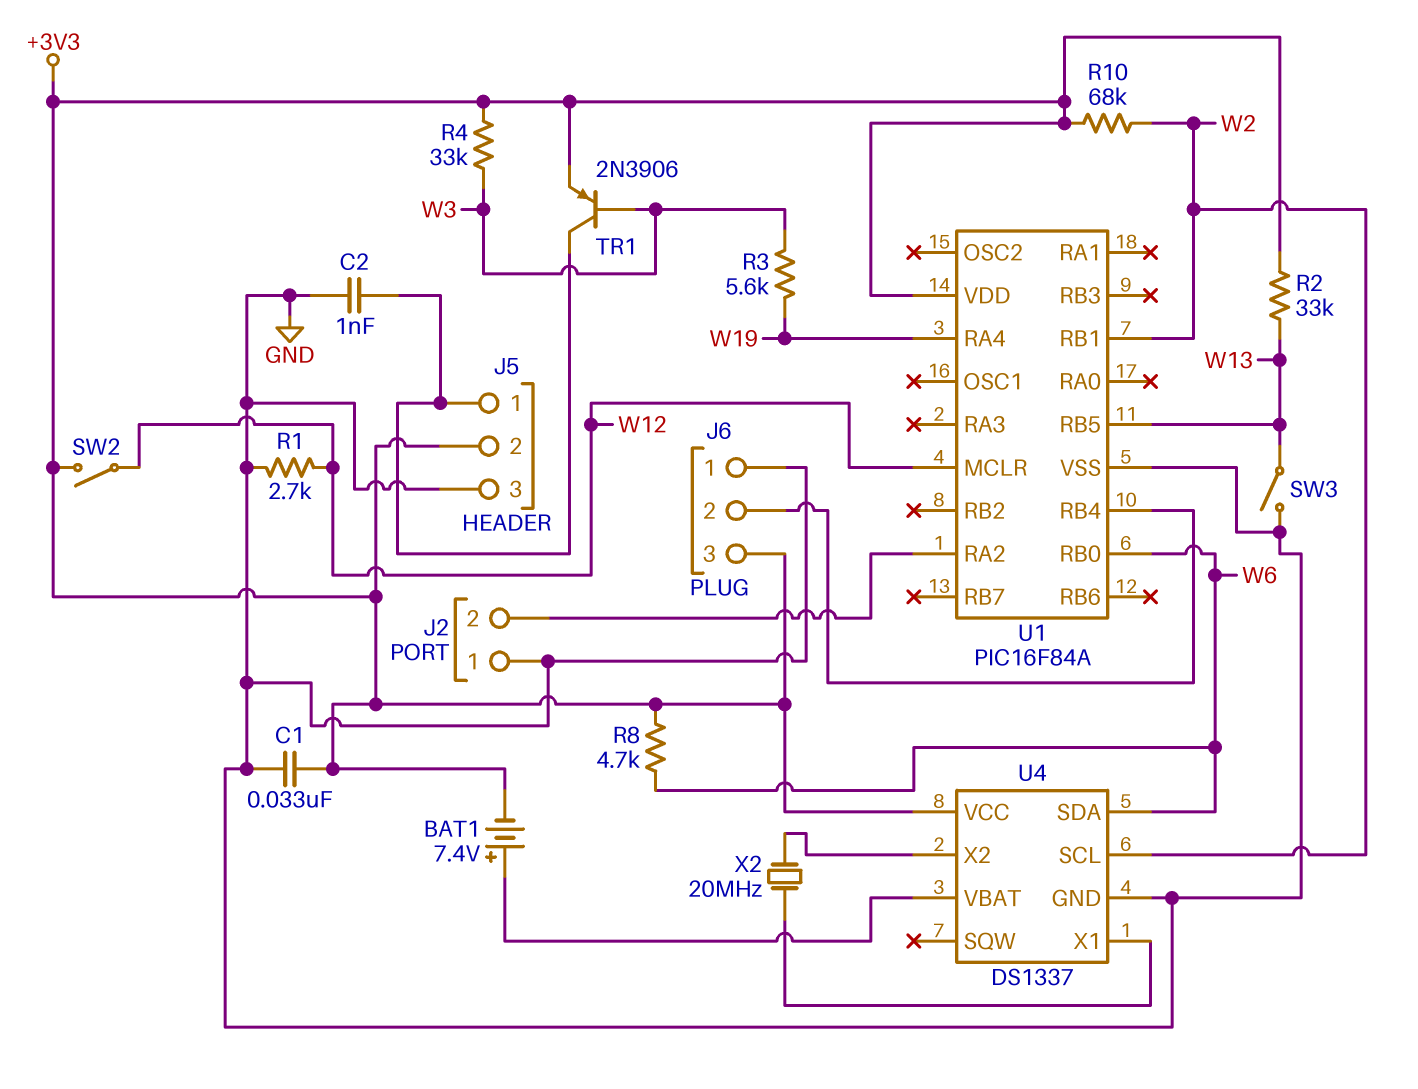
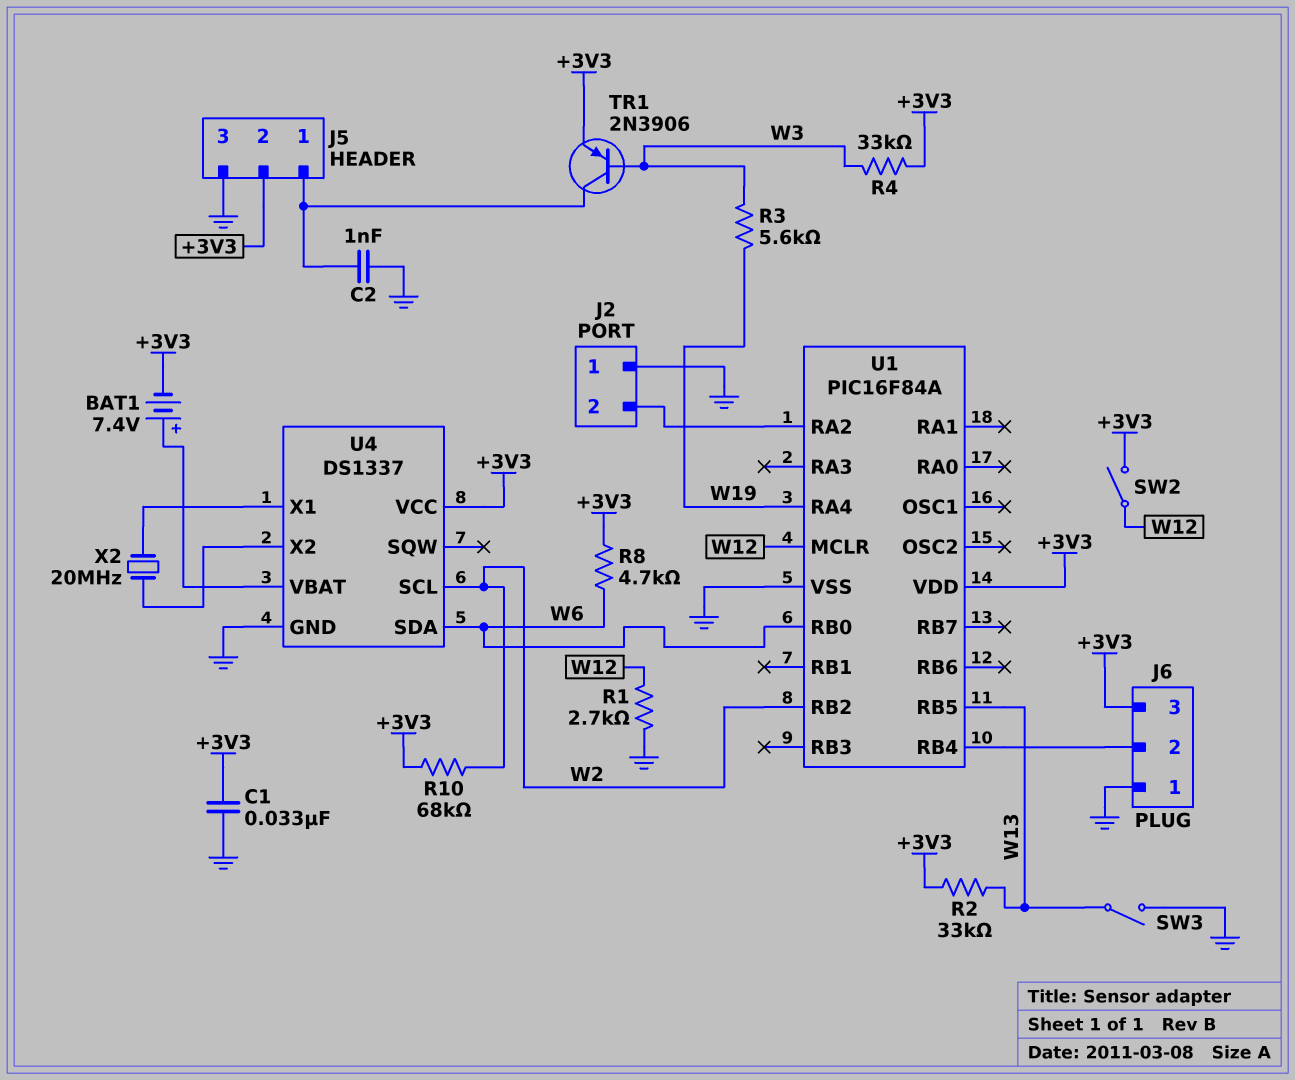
U1 pin RB1: W2 -> none
U1 pin RB2: none -> W2

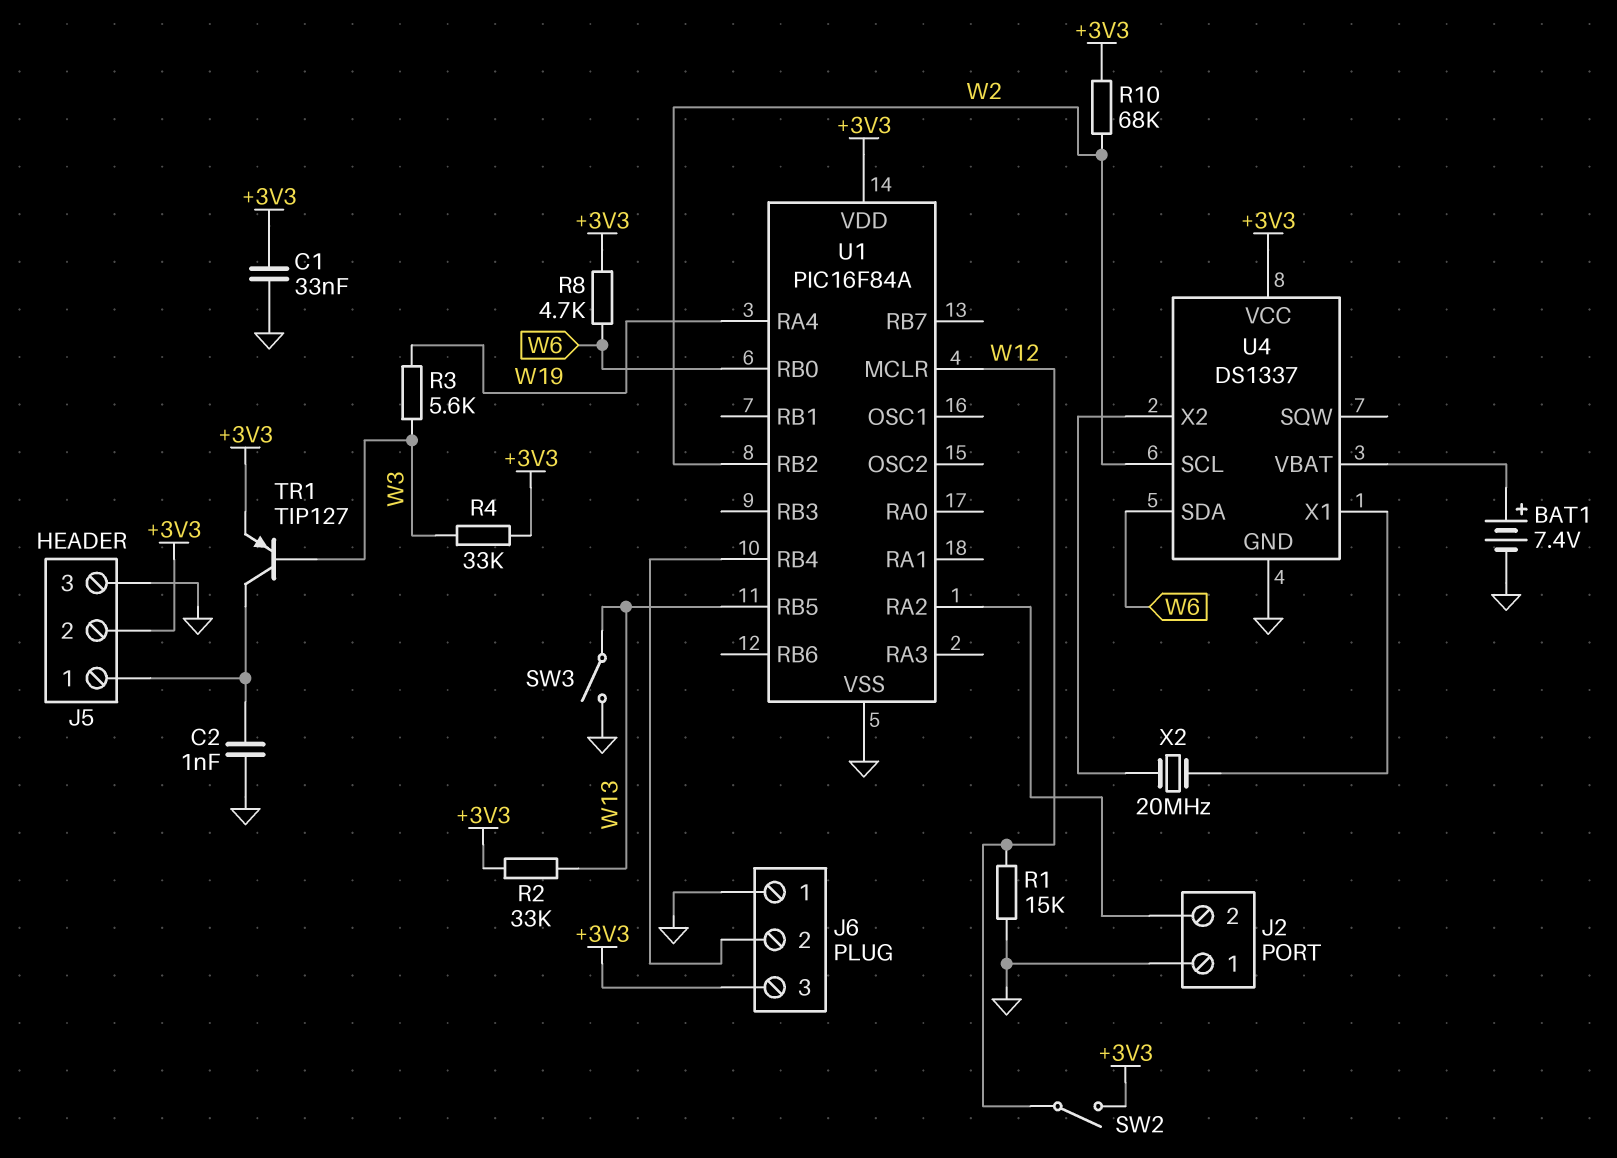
BAT1: 7.4V (plus U4/VBAT, minus +3V3) -> 7.4V (plus U4/VBAT, minus GND)
R1: 2.7k (GND, W12) -> 15k (GND, W12)
TR1: PNP 2N3906 (B W3, C J5/1, E +3V3) -> PNP TIP127 (B W3, C J5/1, E +3V3)

